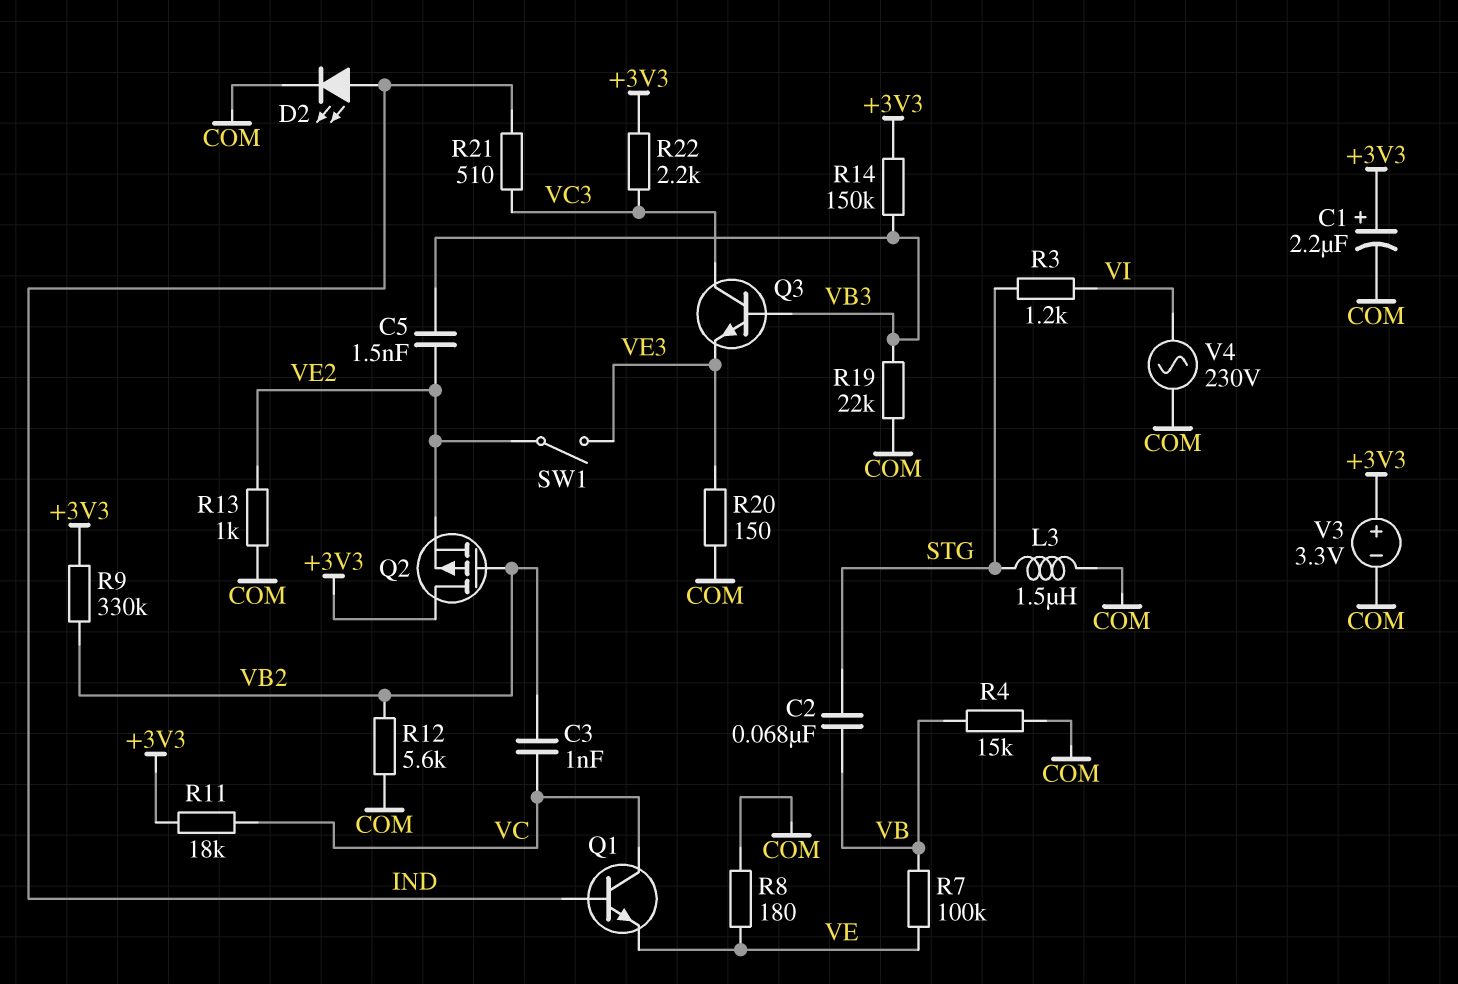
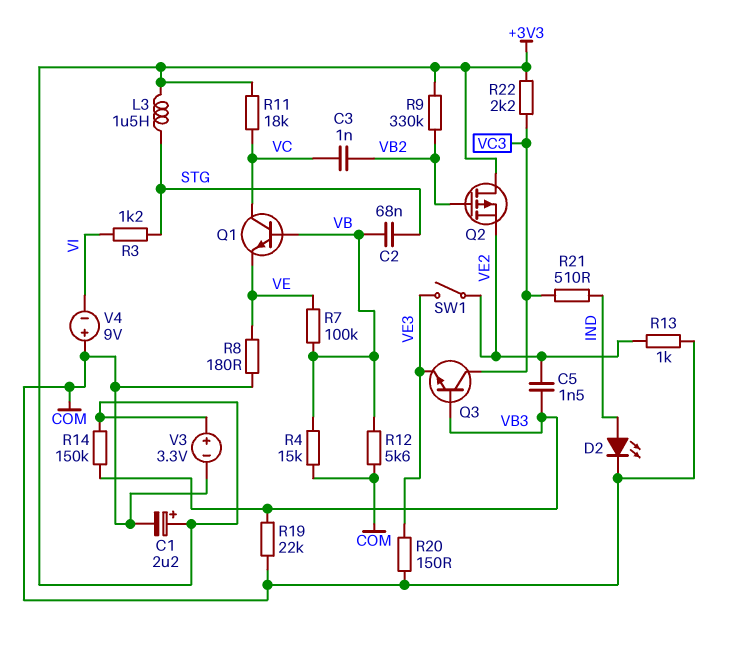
L3: 1.5uH (COM, STG) -> 1.5uH (+3V3, STG)
Q1: NPN (B IND, C VC, E VE) -> NPN (B VB, C VC, E VE)
R12: 5.6k (COM, VB2) -> 5.6k (COM, VB)
V4: AC 230V (COM, VI) -> 9V (plus COM, minus VI)

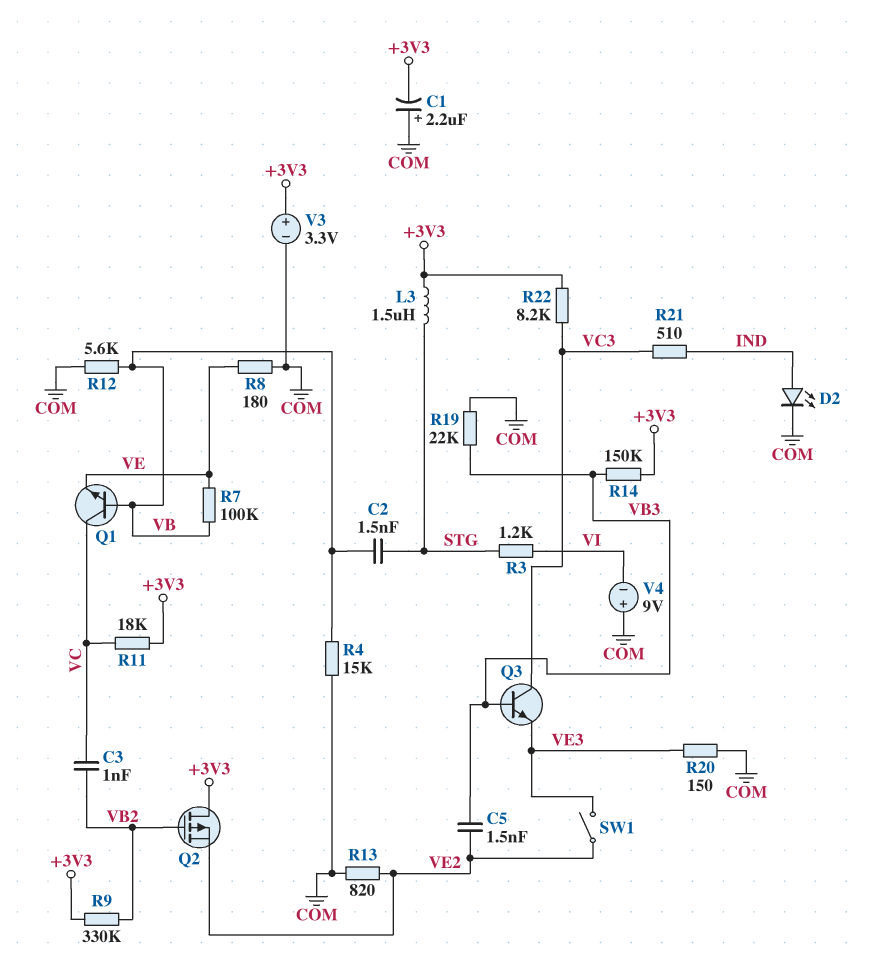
C1: 2.2uF (plus +3V3, minus COM) -> 2.2uF (plus COM, minus +3V3)
C2: 68nF (STG, VB) -> 1.5nF (STG, VB)
R13: 1k (COM, VE2) -> 820 (COM, VE2)
R22: 2.2k (+3V3, VC3) -> 8.2k (+3V3, VC3)

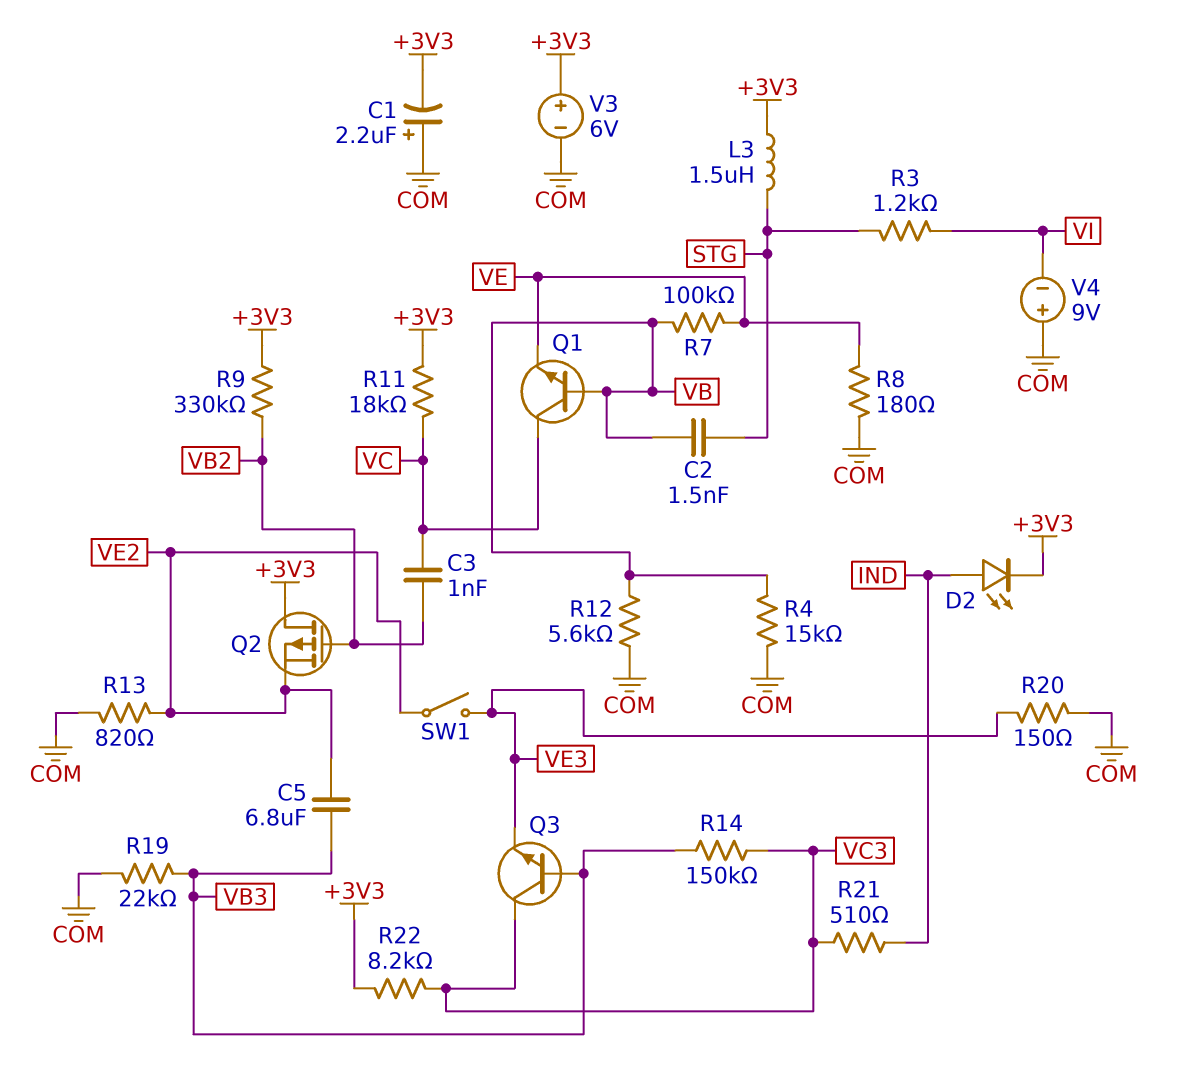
C5: 1.5nF (VB3, VE2) -> 6.8uF (VB3, VE2)
D2: LED (A IND, K COM) -> LED (A IND, K +3V3)
R14: 150k (+3V3, VB3) -> 150k (VB3, VC3)
V3: 3.3V (plus +3V3, minus COM) -> 6V (plus +3V3, minus COM)

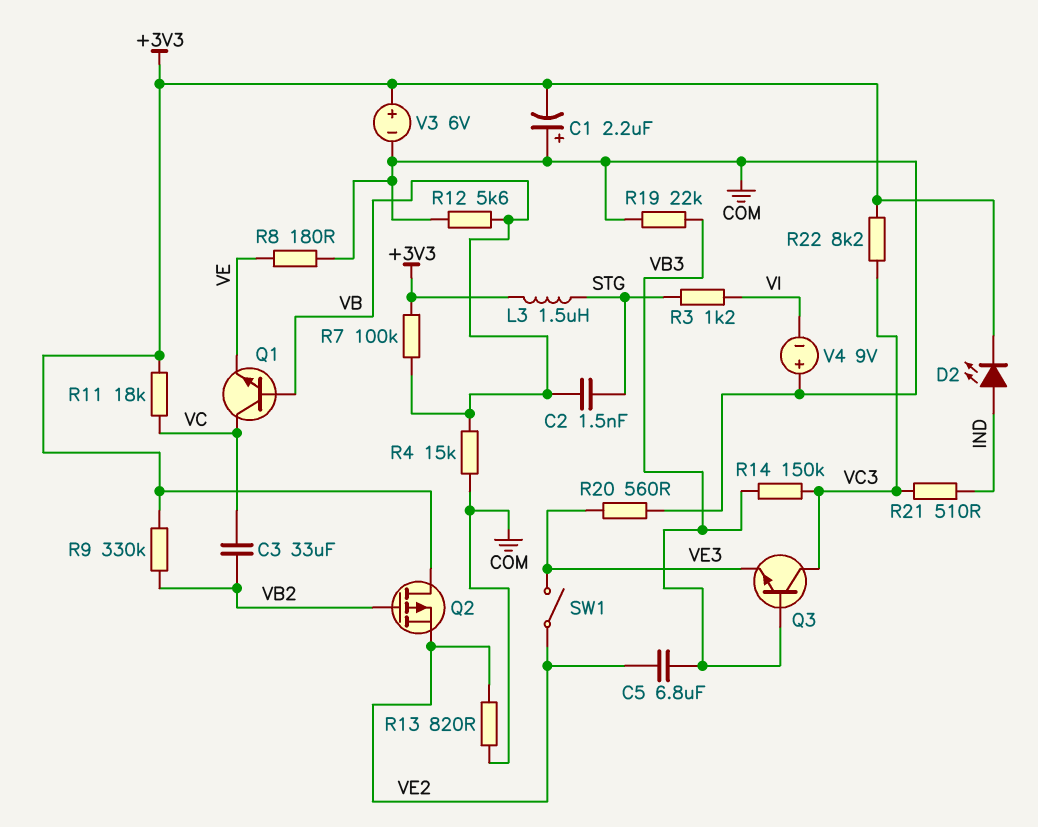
C3: 1nF (VB2, VC) -> 33uF (VB2, VC)
R7: 100k (VB, VE) -> 100k (+3V3, VB)
R20: 150 (COM, VE3) -> 560 (COM, VE3)

